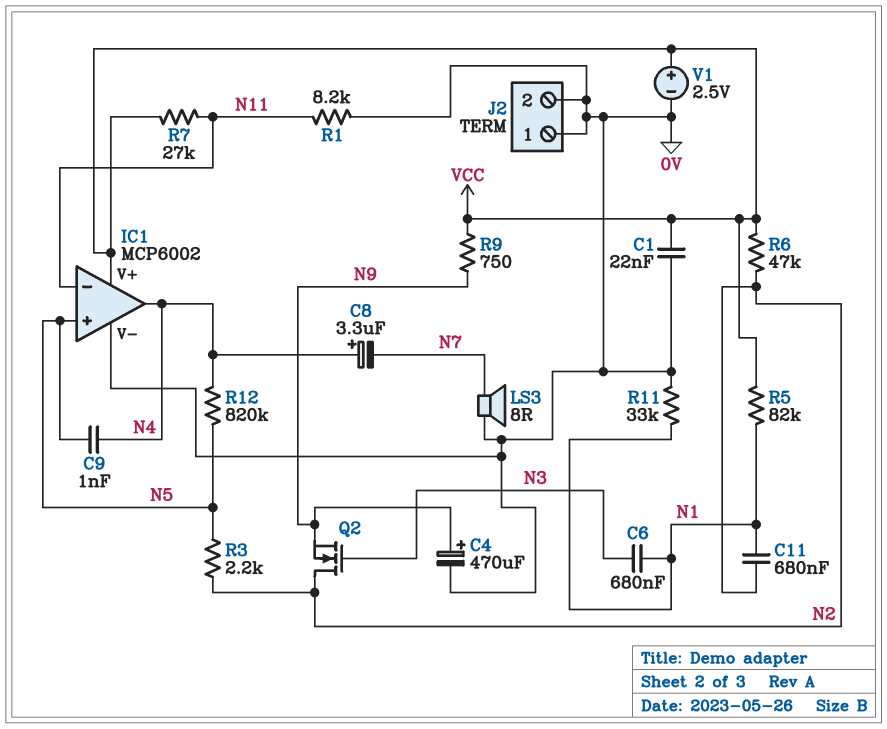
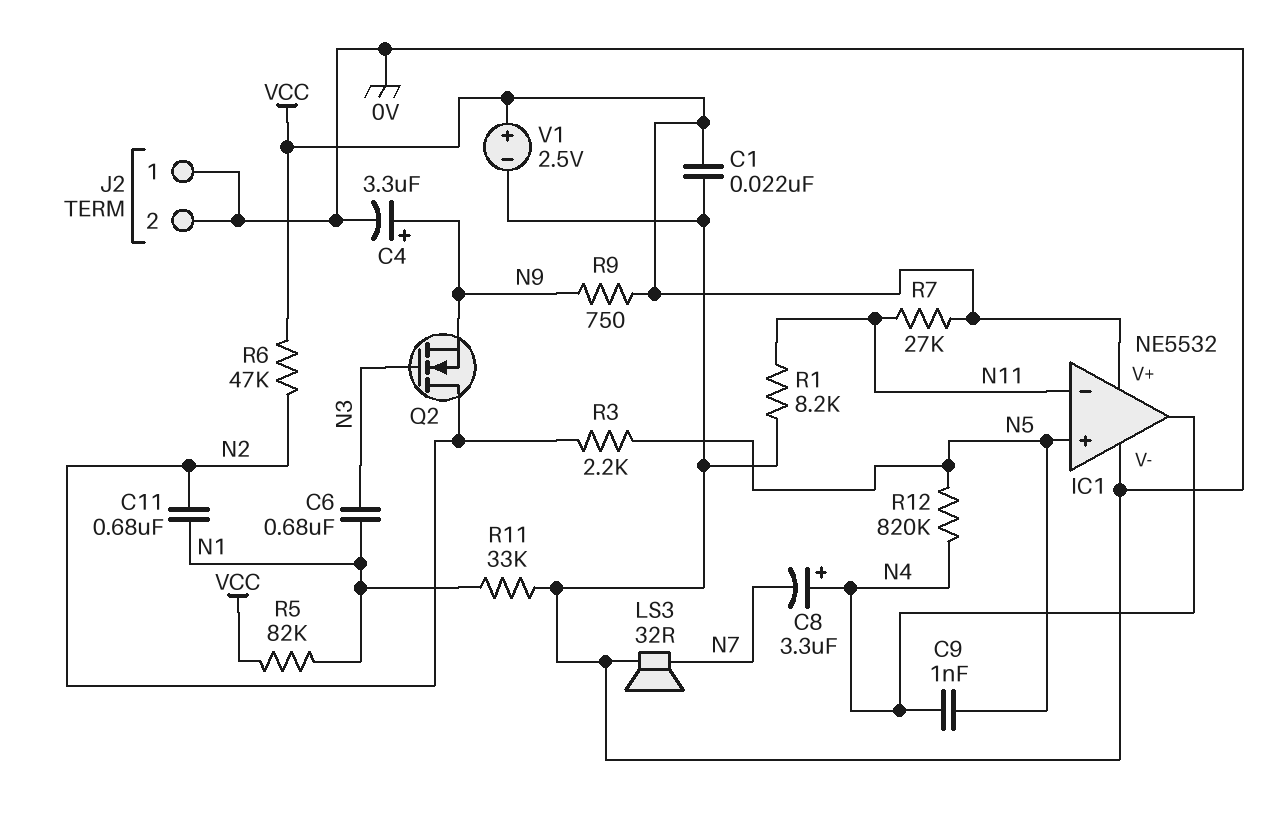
C4: 470uF (plus N9, minus 0V) -> 3.3uF (plus N9, minus 0V)
IC1: MCP6002 -> NE5532
LS3: speaker 8R (0V, N7) -> speaker 32R (0V, N7)

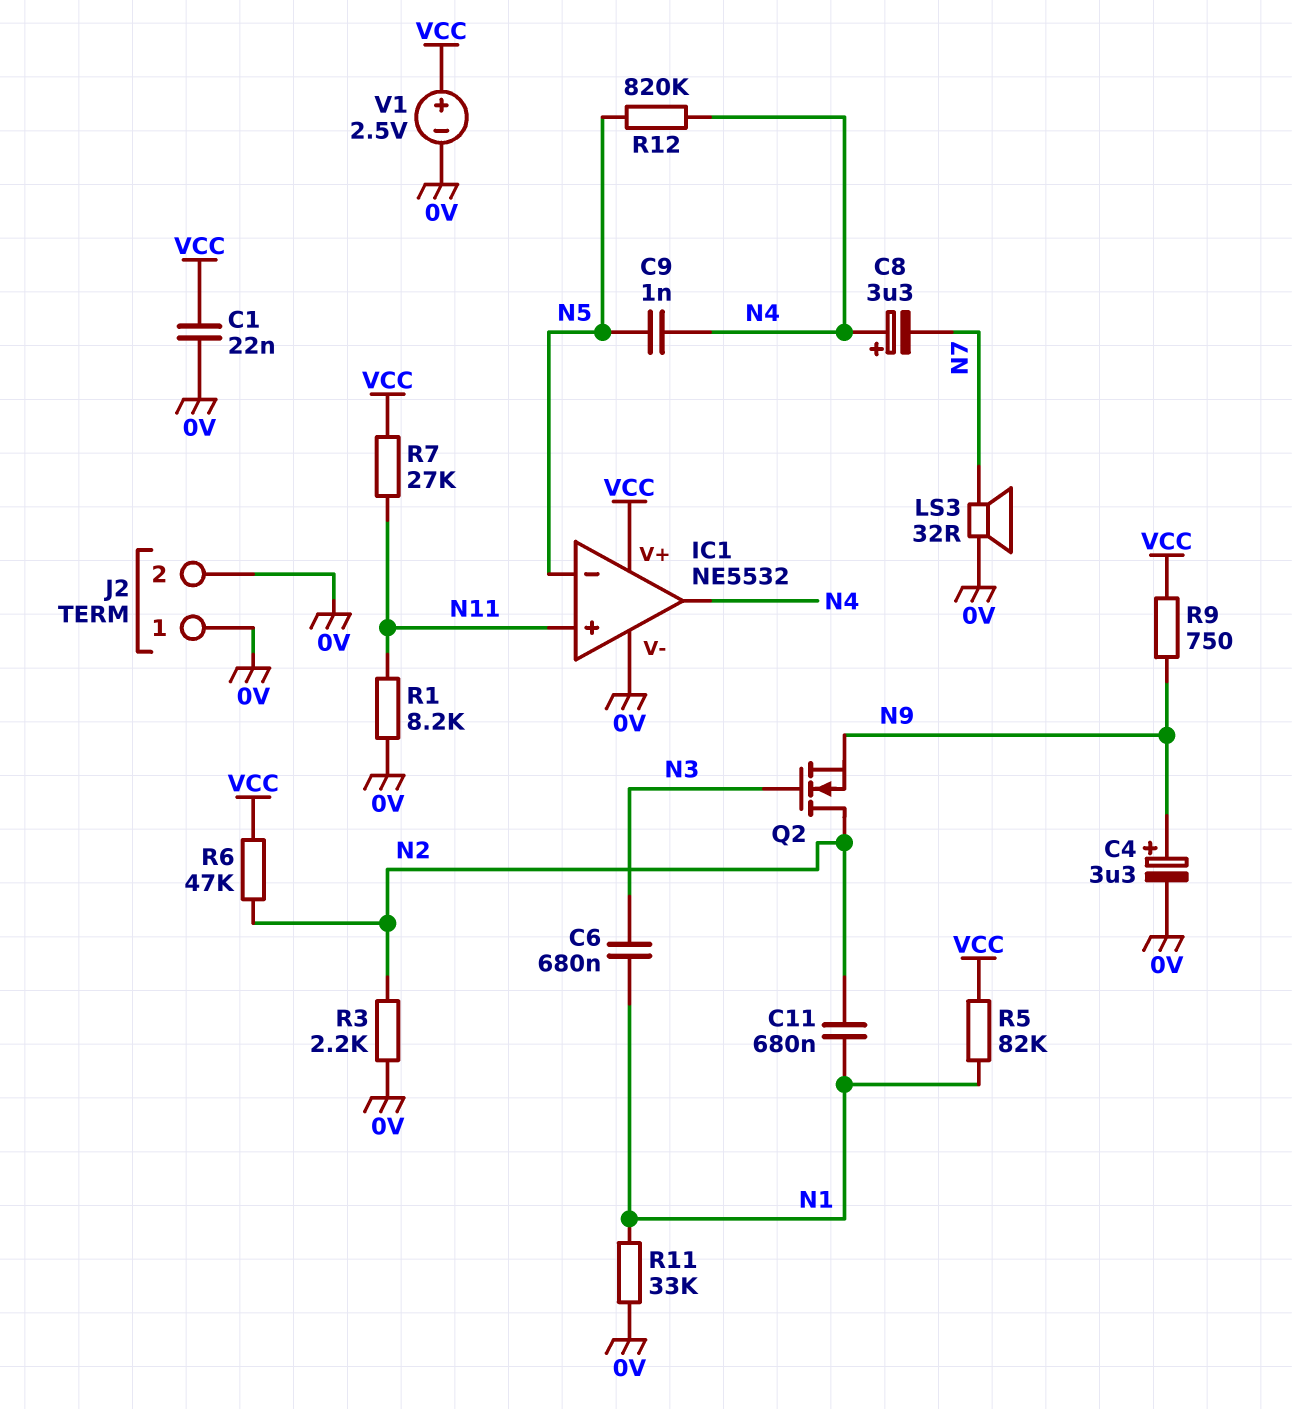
IC1 pin in+: N5 -> N11
IC1 pin in-: N11 -> N5
R3: 2.2k (N2, N5) -> 2.2k (0V, N2)

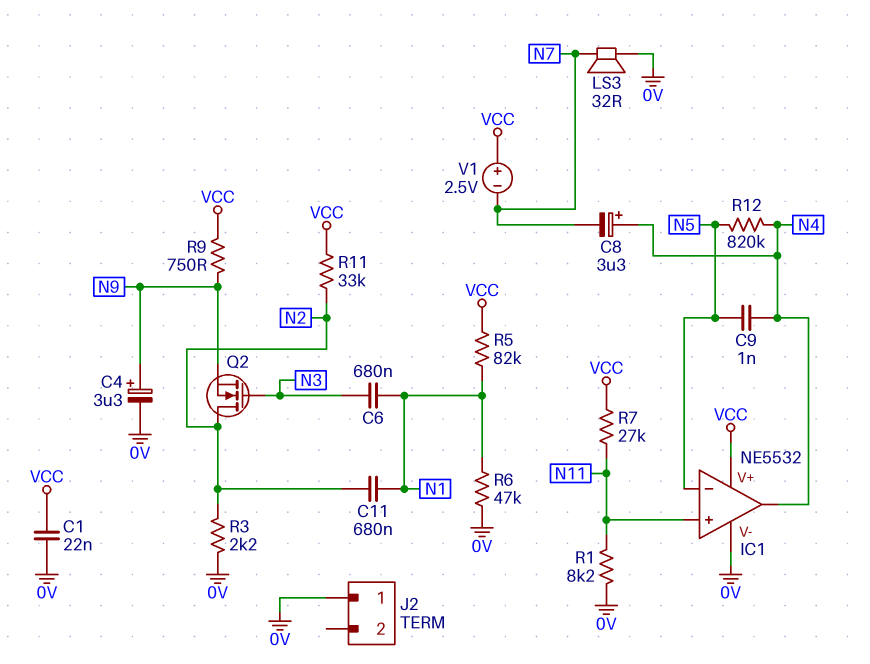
J2 pin 2: 0V -> none
R6: 47k (N2, VCC) -> 47k (0V, N1)
R11: 33k (0V, N1) -> 33k (N2, VCC)
V1: 2.5V (plus VCC, minus 0V) -> 2.5V (plus VCC, minus N7)

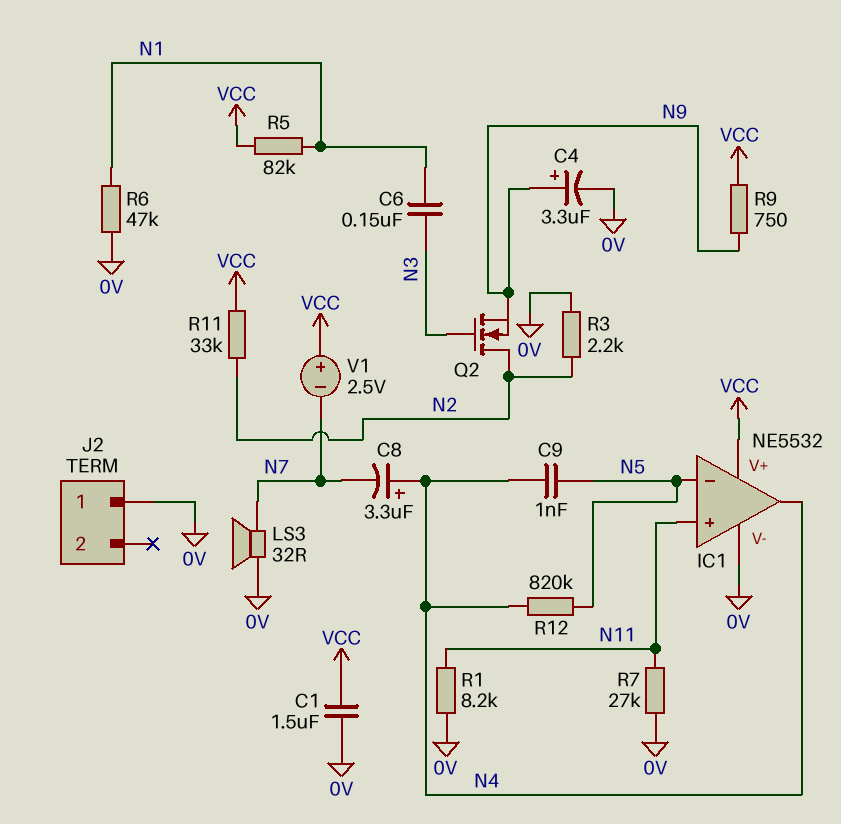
C1: 22nF (0V, VCC) -> 1.5uF (0V, VCC)
C6: 680nF (N1, N3) -> 150nF (N1, N3)
C11: 680nF (N1, N2) -> none
R7: 27k (N11, VCC) -> 27k (0V, N11)

